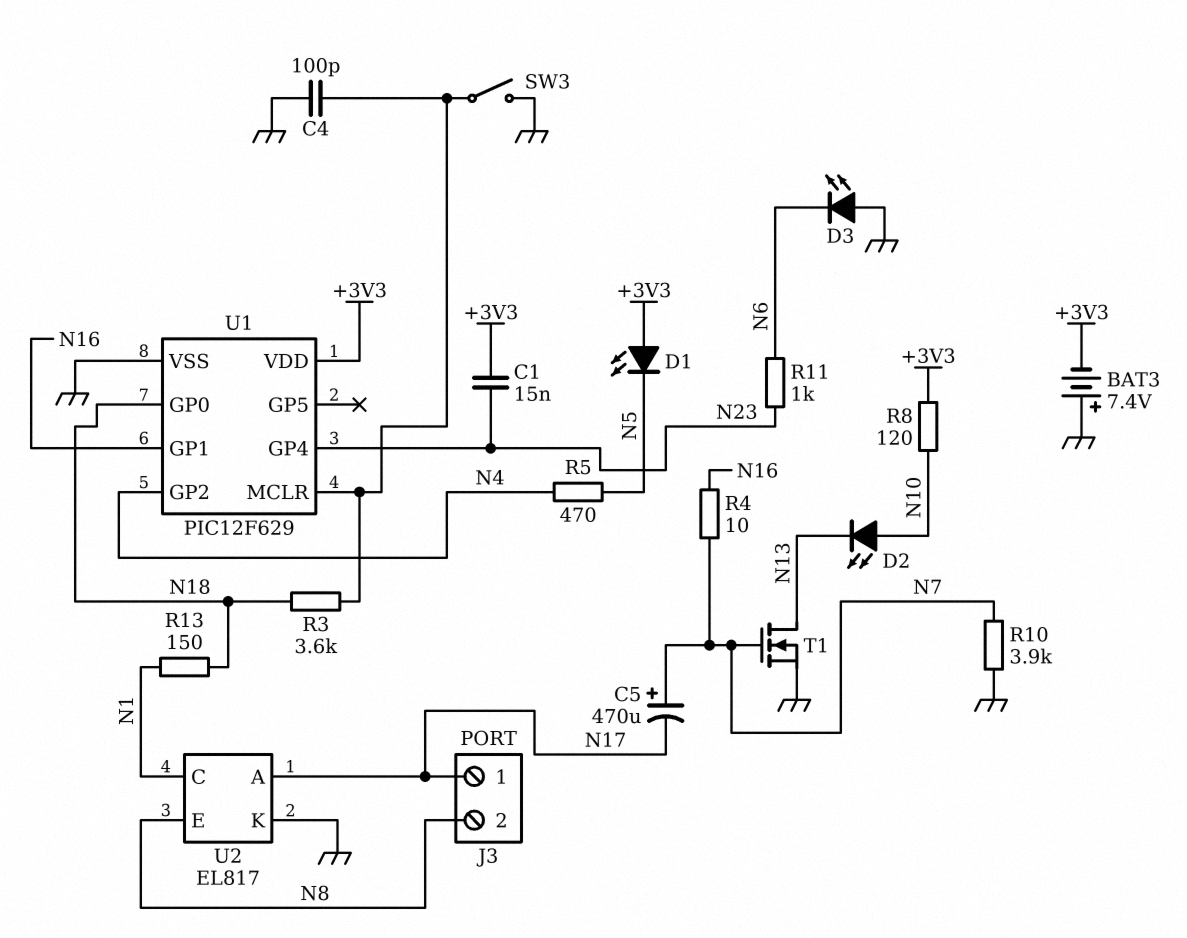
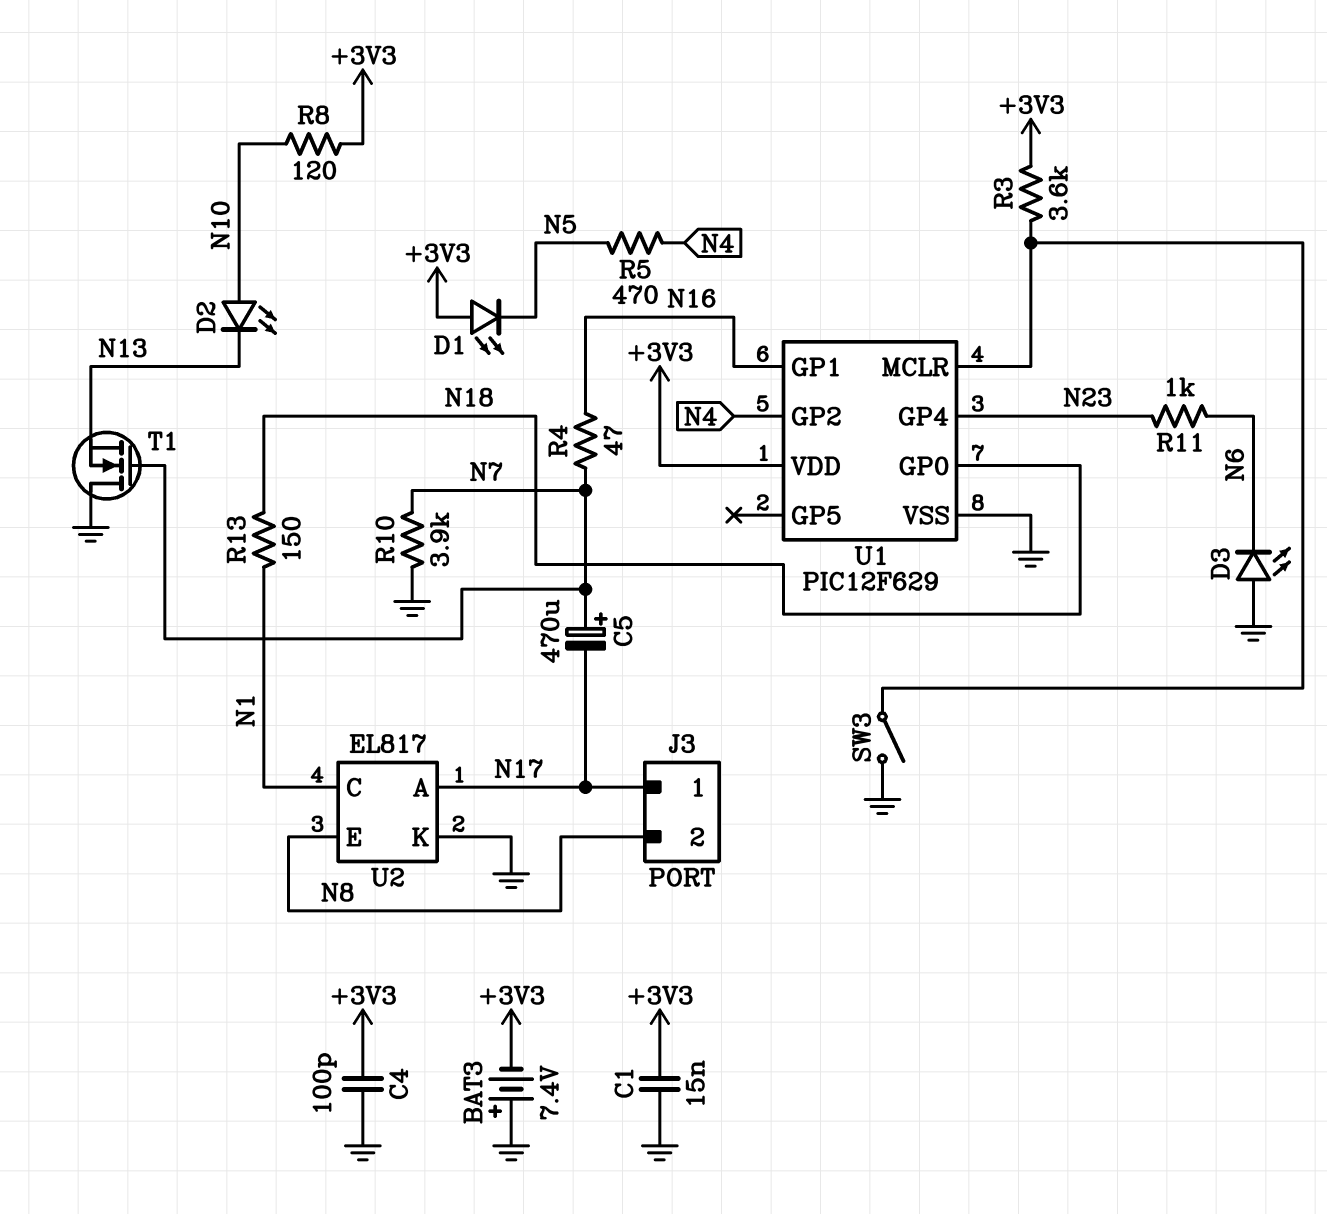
C1: 15nF (+3V3, N23) -> 15nF (+3V3, GND)
C4: 100pF (GND, U1/MCLR) -> 100pF (+3V3, GND)
R3: 3.6k (N18, U1/MCLR) -> 3.6k (+3V3, U1/MCLR)
R4: 10 (N7, N16) -> 47 (N7, N16)
T1: NMOS (G N7, D N13, S GND) -> NMOS (G N7, D GND, S N13)

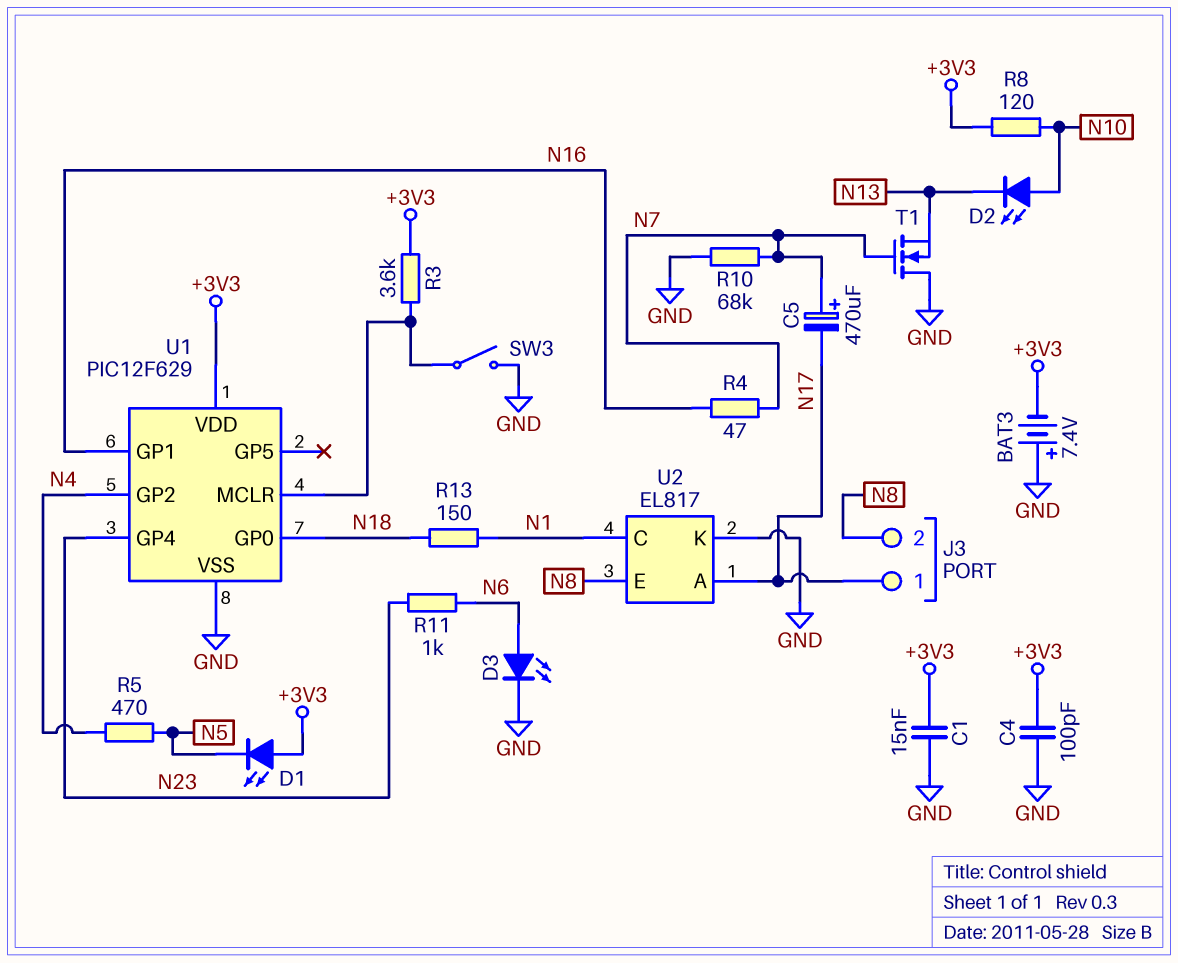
D3: LED (A GND, K N6) -> LED (A N6, K GND)
R10: 3.9k (GND, N7) -> 68k (GND, N7)

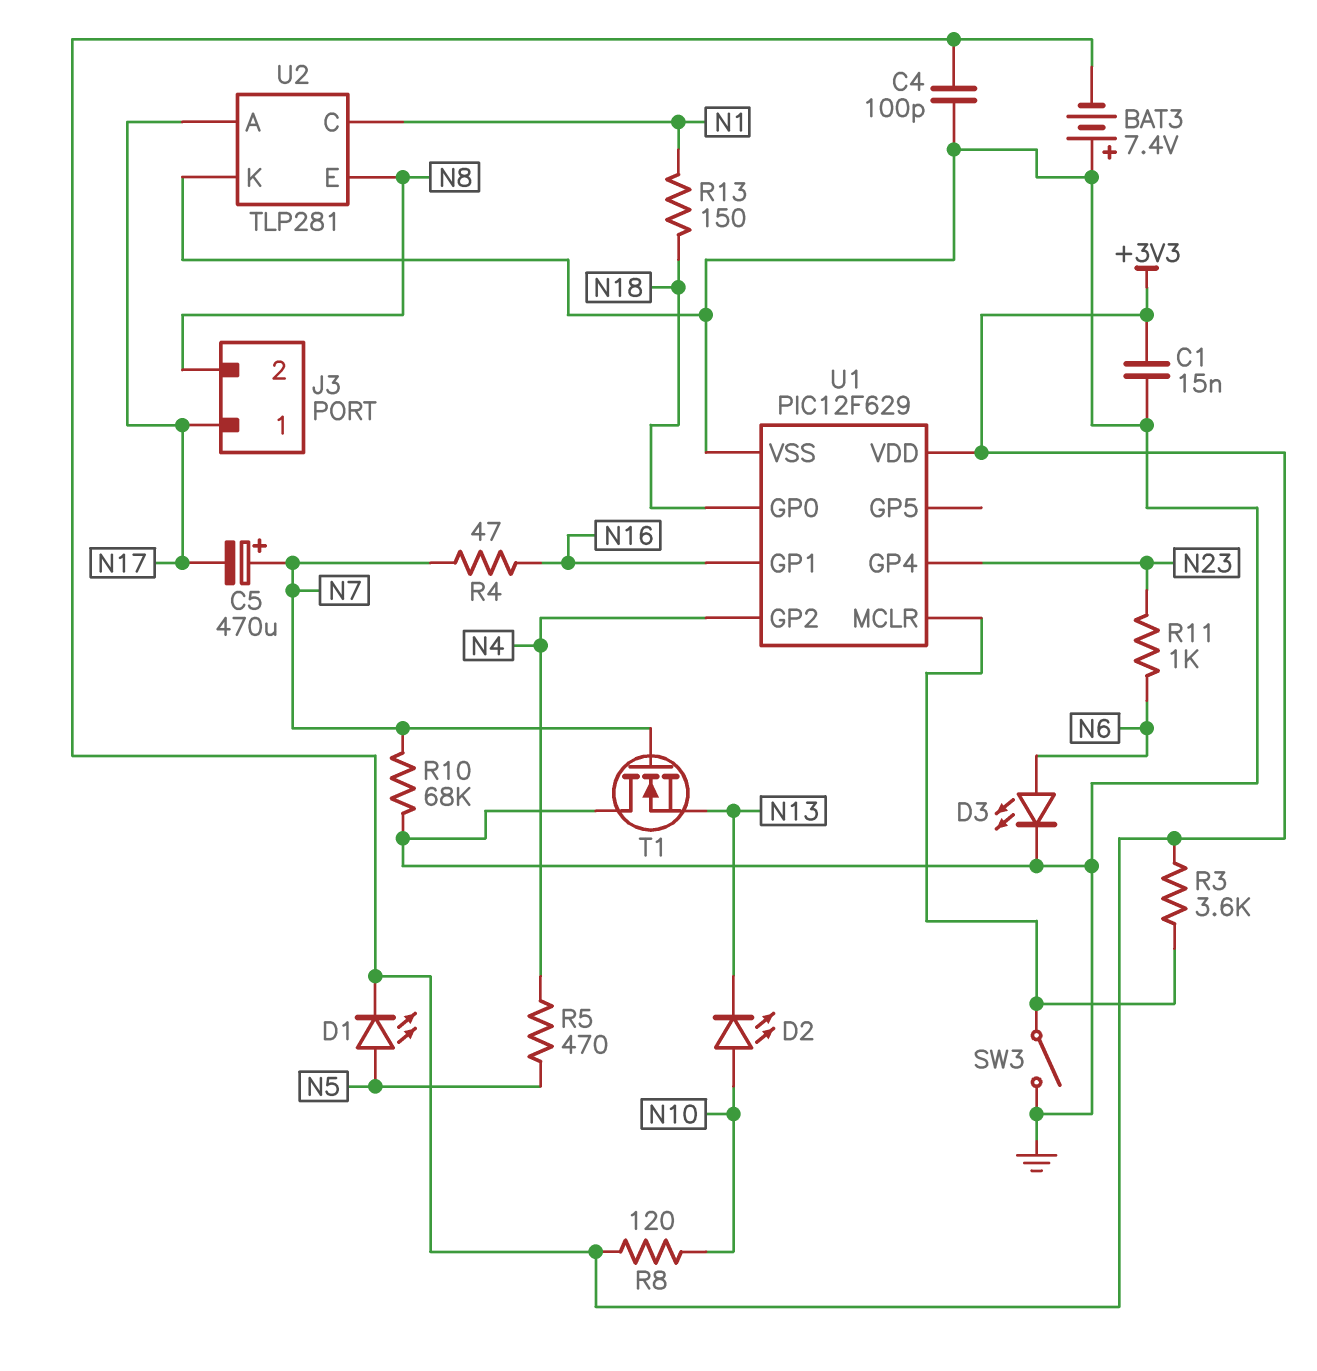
D1: LED (A +3V3, K N5) -> LED (A N5, K +3V3)
U2: EL817 -> TLP281

